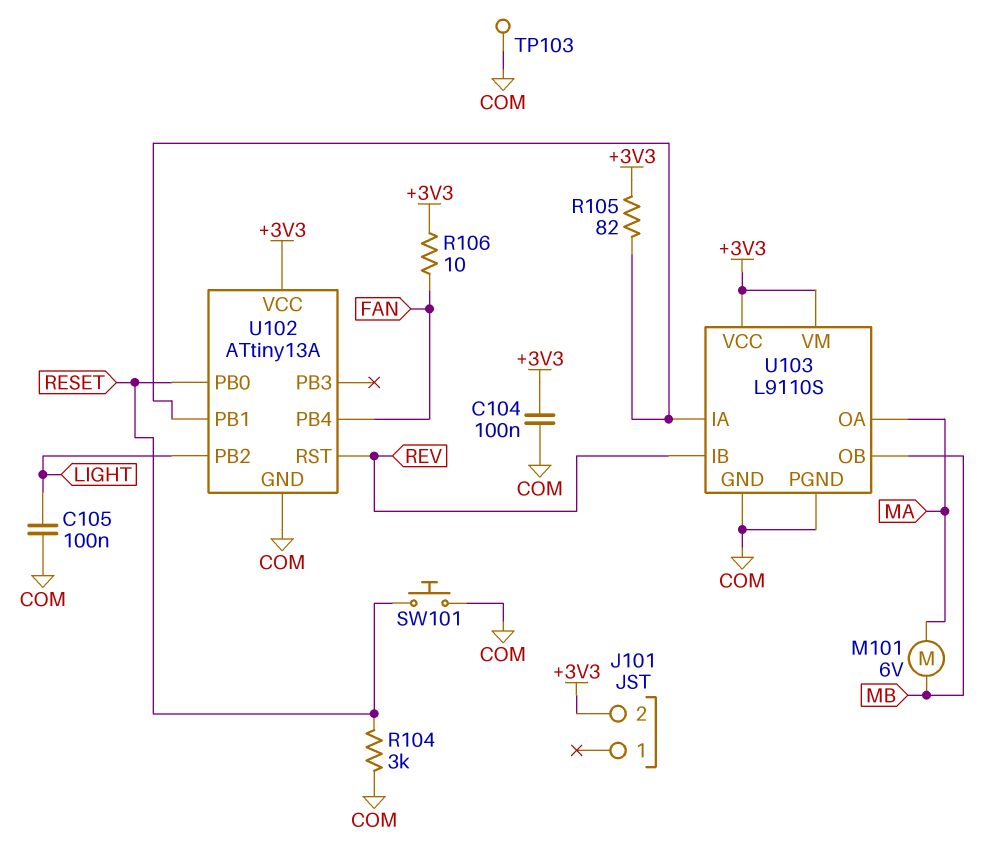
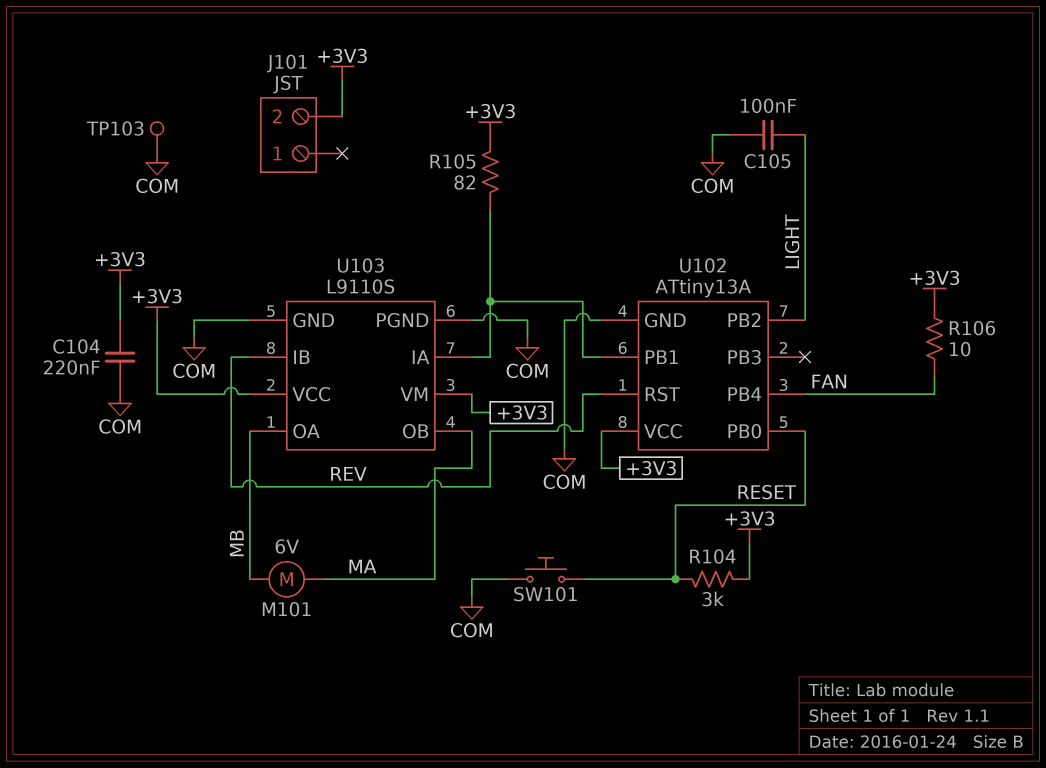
C104: 100nF (+3V3, COM) -> 220nF (+3V3, COM)
R104: 3k (COM, RESET) -> 3k (+3V3, RESET)
U103 pin OA: MA -> MB
U103 pin OB: MB -> MA

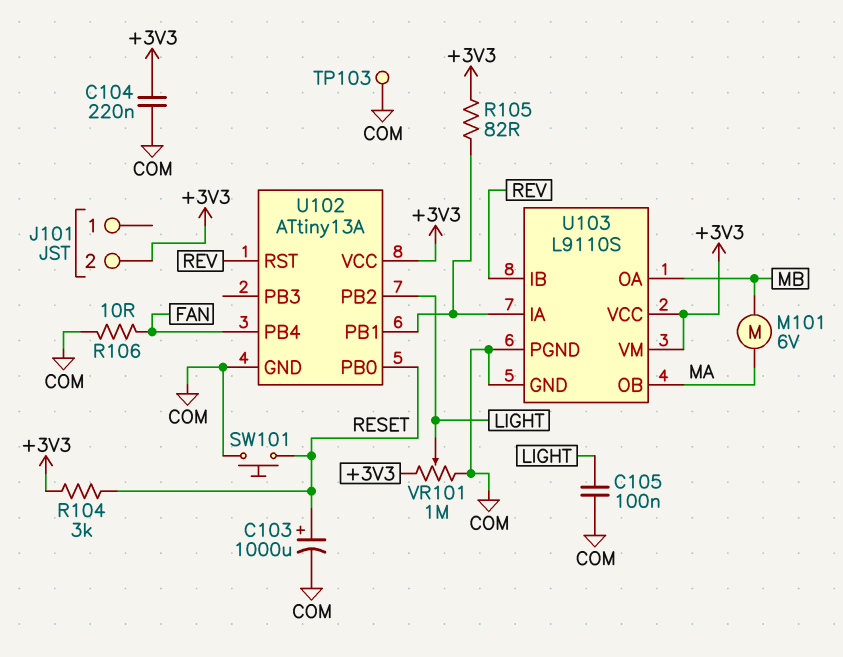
C103: none -> 1000uF (plus RESET, minus COM)
R106: 10 (+3V3, FAN) -> 10 (COM, FAN)
VR101: none -> 1M (+3V3, COM, wiper LIGHT)

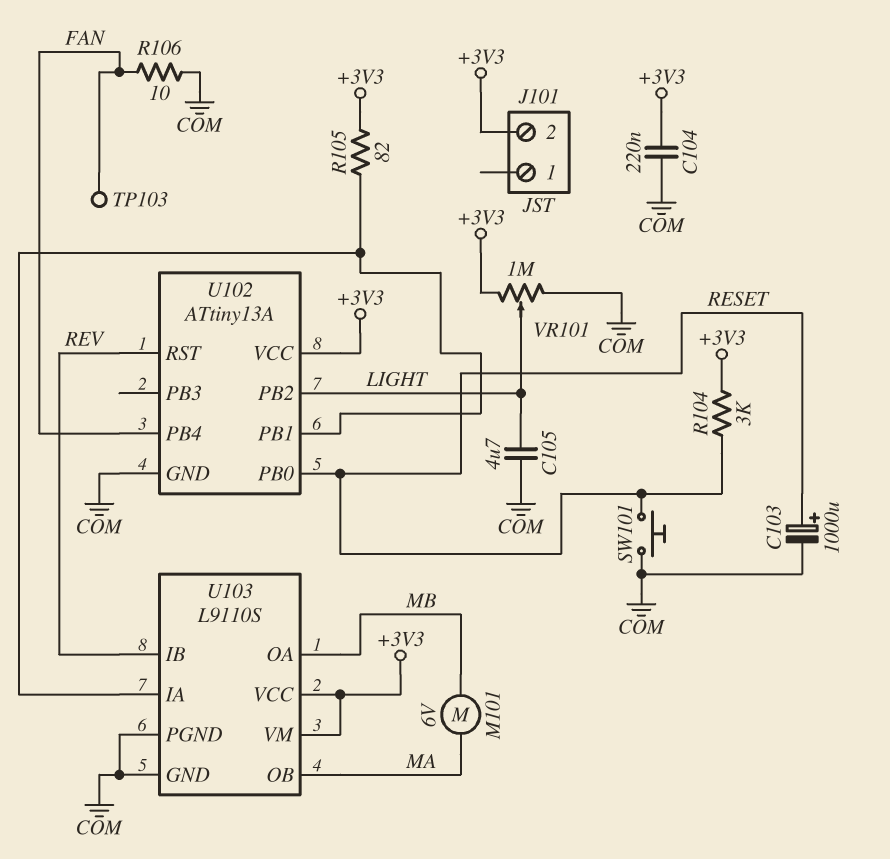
C105: 100nF (COM, LIGHT) -> 4.7uF (COM, LIGHT)
TP103: test point (COM) -> test point (FAN)

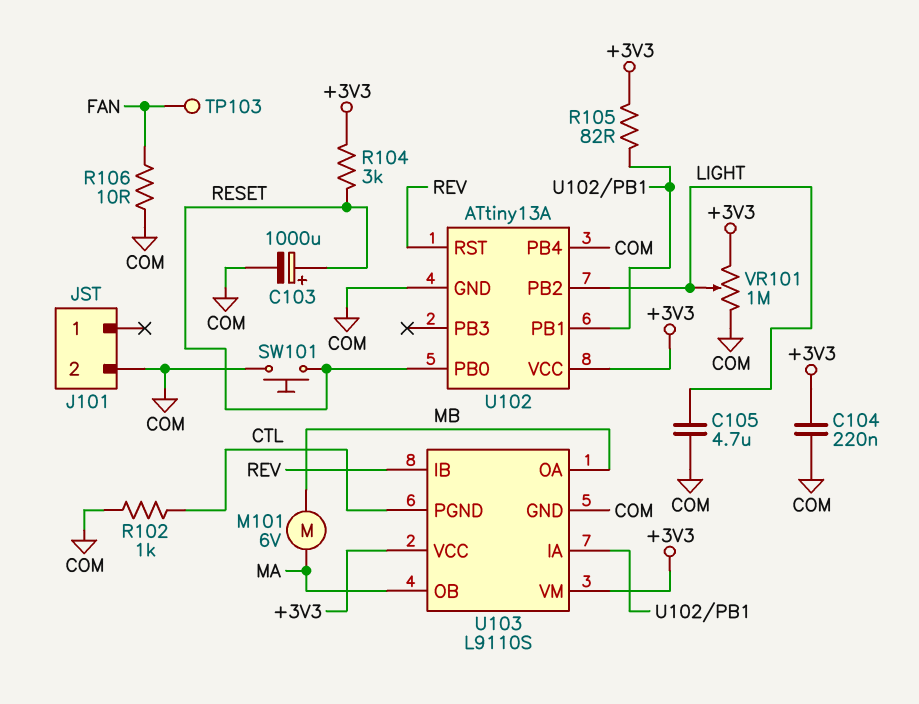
J101 pin 2: +3V3 -> COM
R102: none -> 1k (COM, CTL)
U102 pin PB4: FAN -> COM
U103 pin PGND: COM -> CTL

